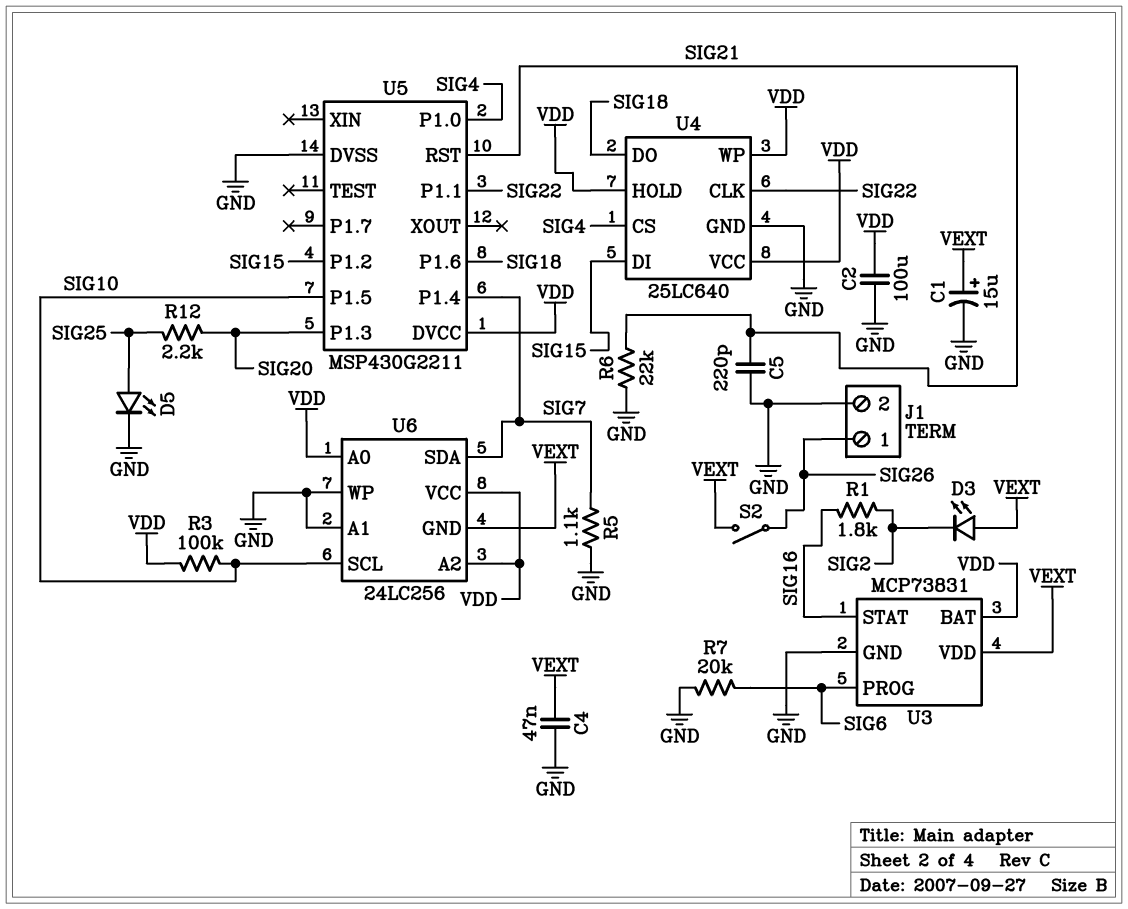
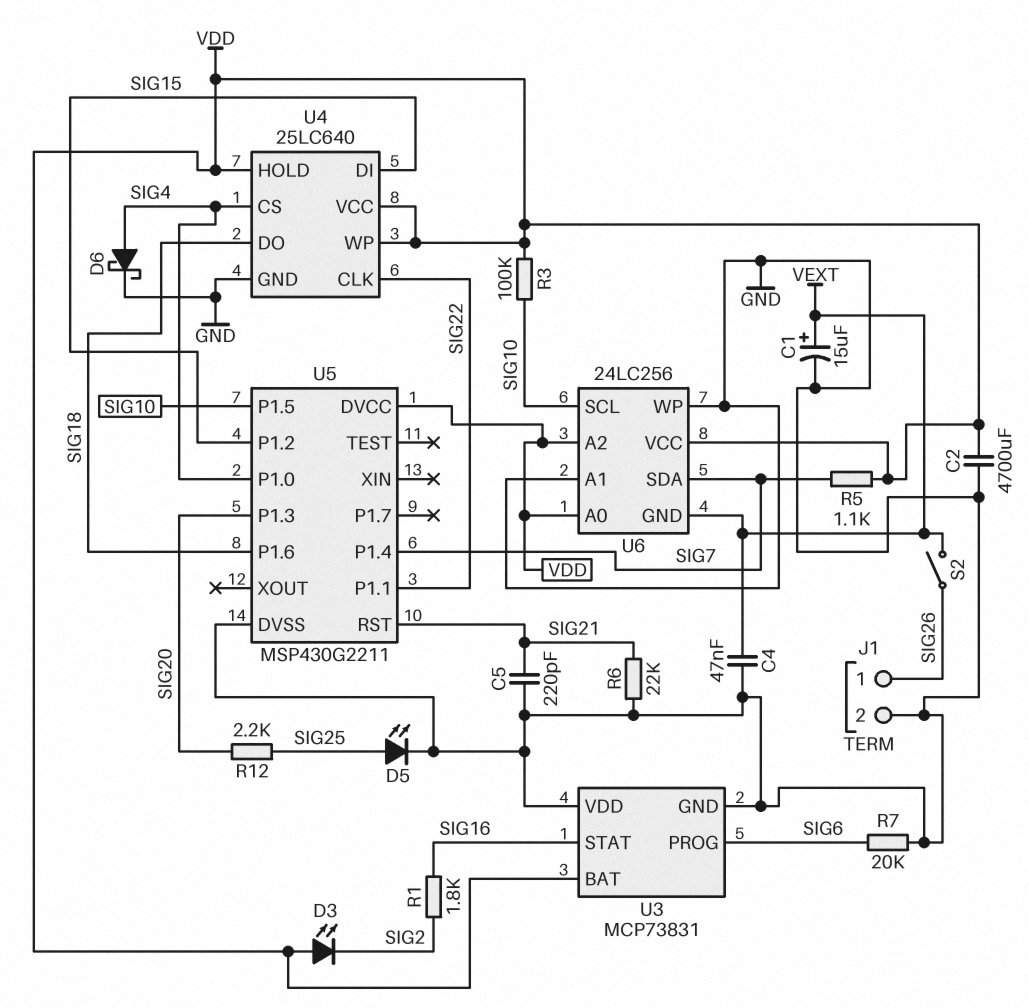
C2: 100uF (GND, VDD) -> 4700uF (GND, VDD)
D3: LED (A VEXT, K SIG2) -> LED (A VDD, K SIG2)
D6: none -> schottky (A SIG4, K GND)
R5: 1.1k (GND, SIG7) -> 1.1k (SIG7, VDD)
U3 pin VDD: VEXT -> GND

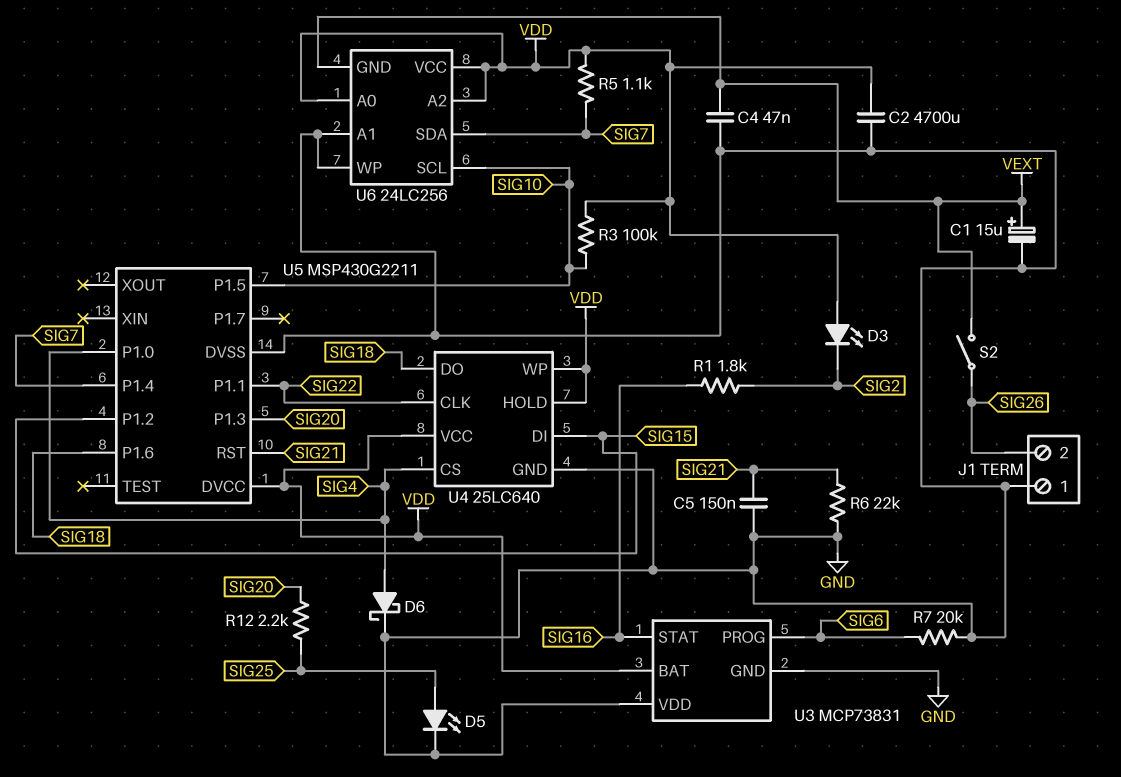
C5: 220pF (GND, SIG21) -> 150nF (GND, SIG21)
J1 pin 1: SIG26 -> GND
J1 pin 2: GND -> SIG26

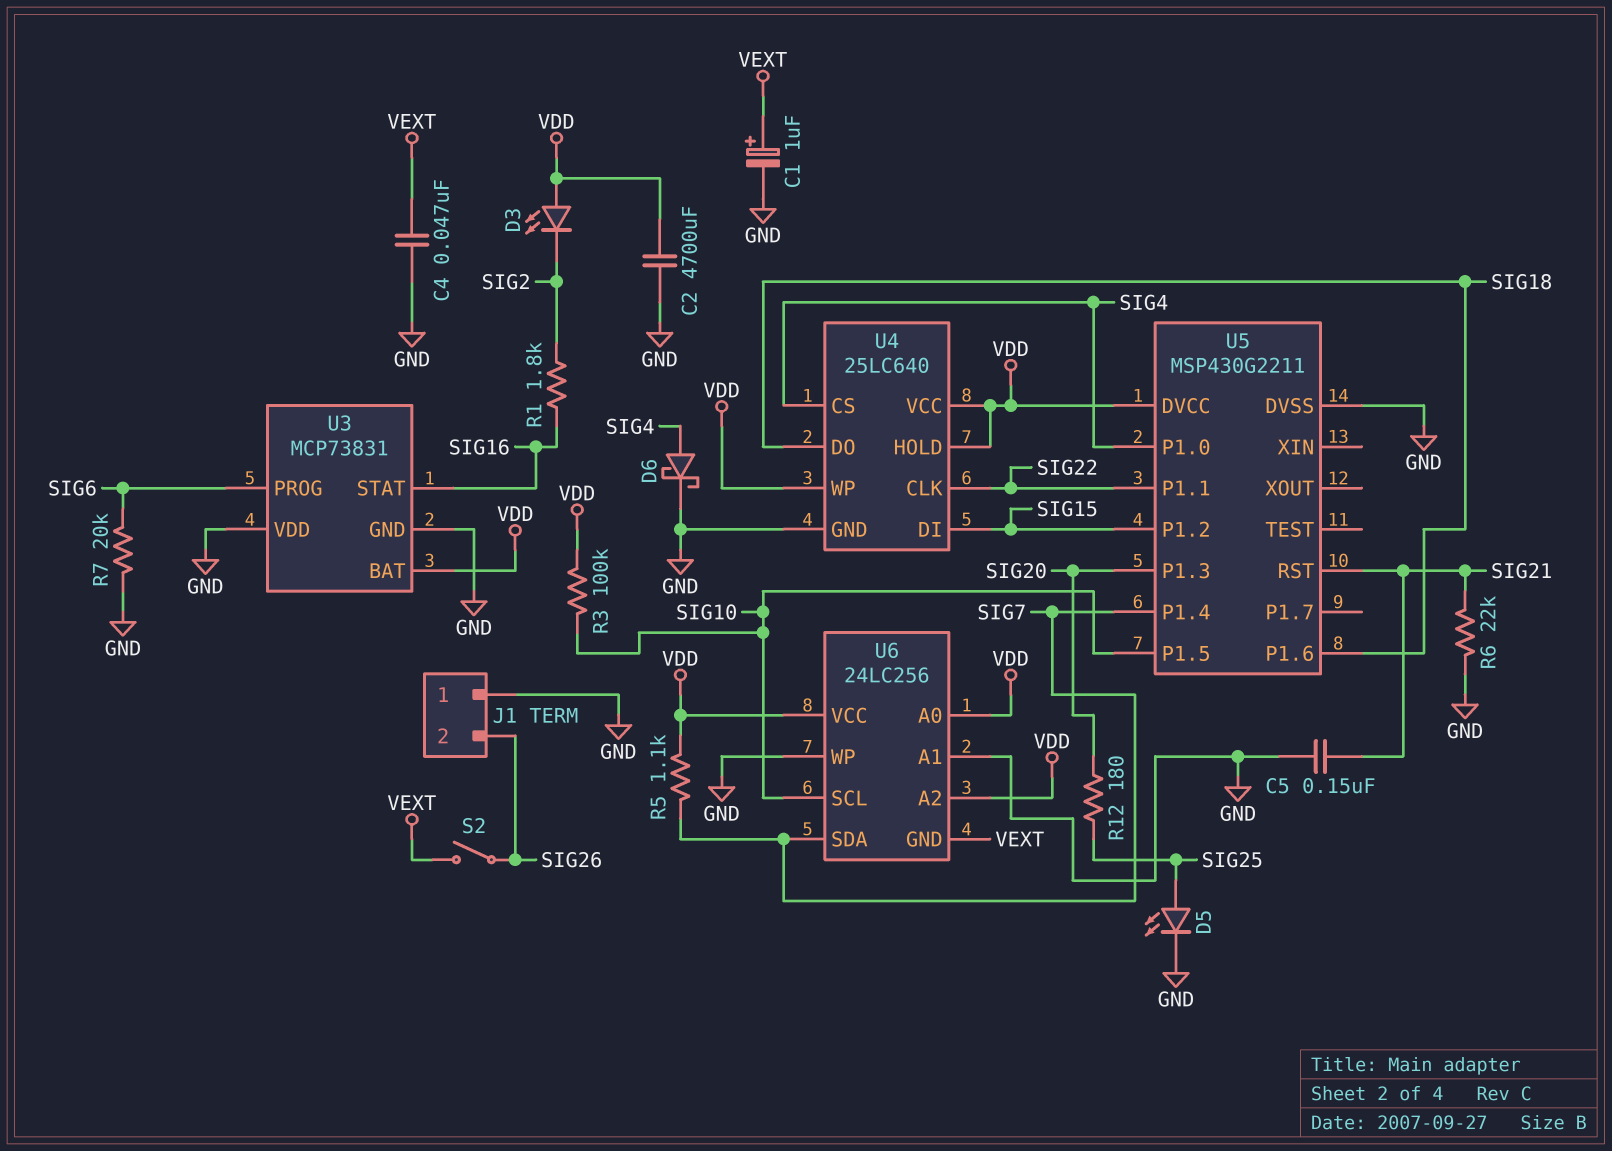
C1: 15uF (plus VEXT, minus GND) -> 1uF (plus VEXT, minus GND)
R12: 2.2k (SIG20, SIG25) -> 180 (SIG20, SIG25)

